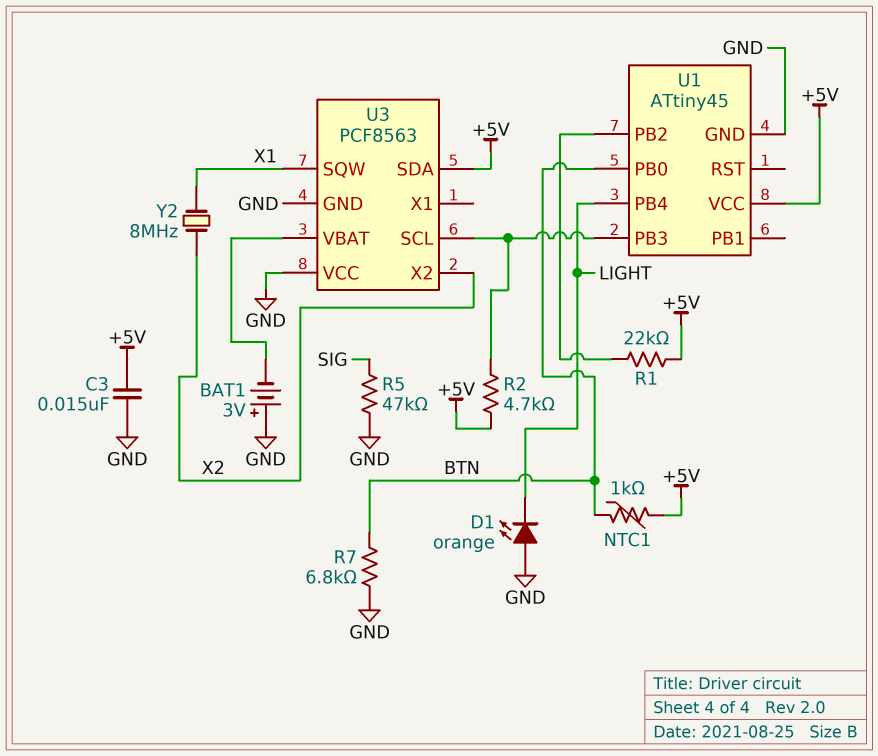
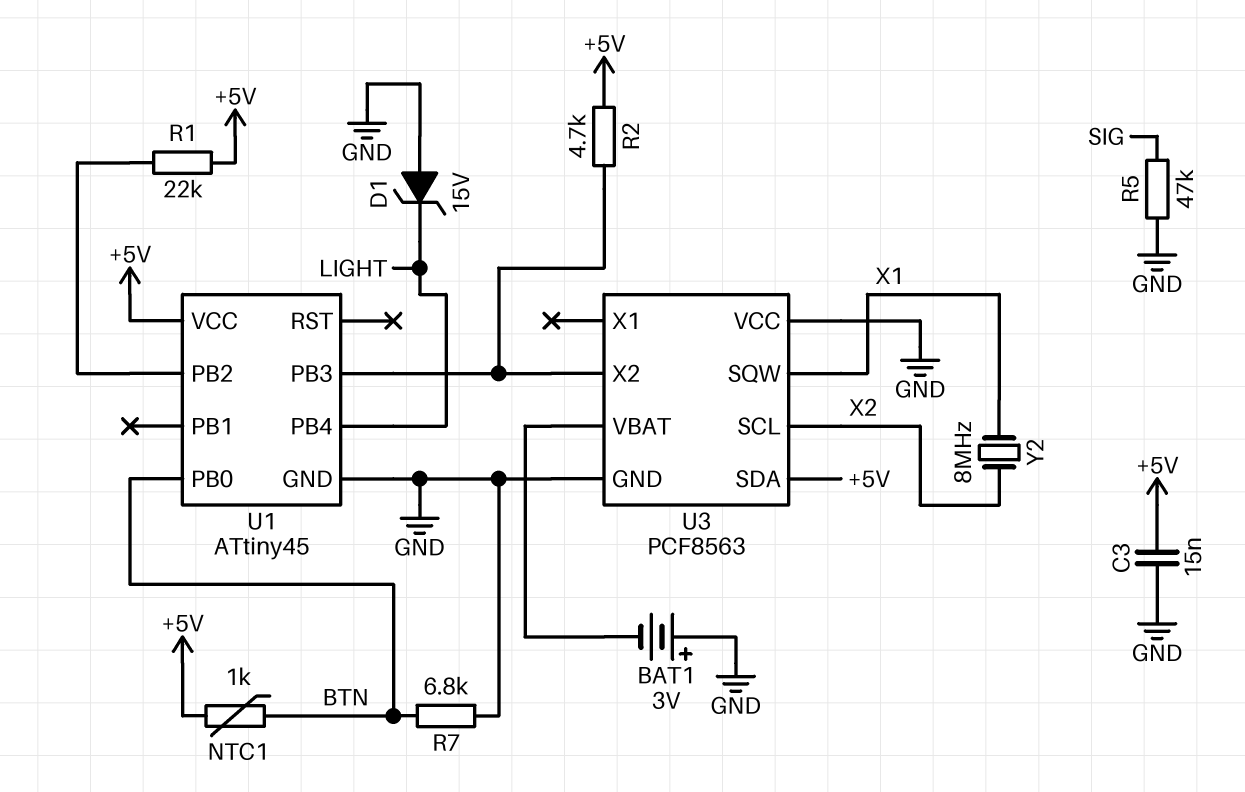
D1: LED orange (A GND, K LIGHT) -> zener 15V (A GND, K LIGHT)
U3 pin SCL: U1/PB3 -> X2
U3 pin X2: X2 -> U1/PB3

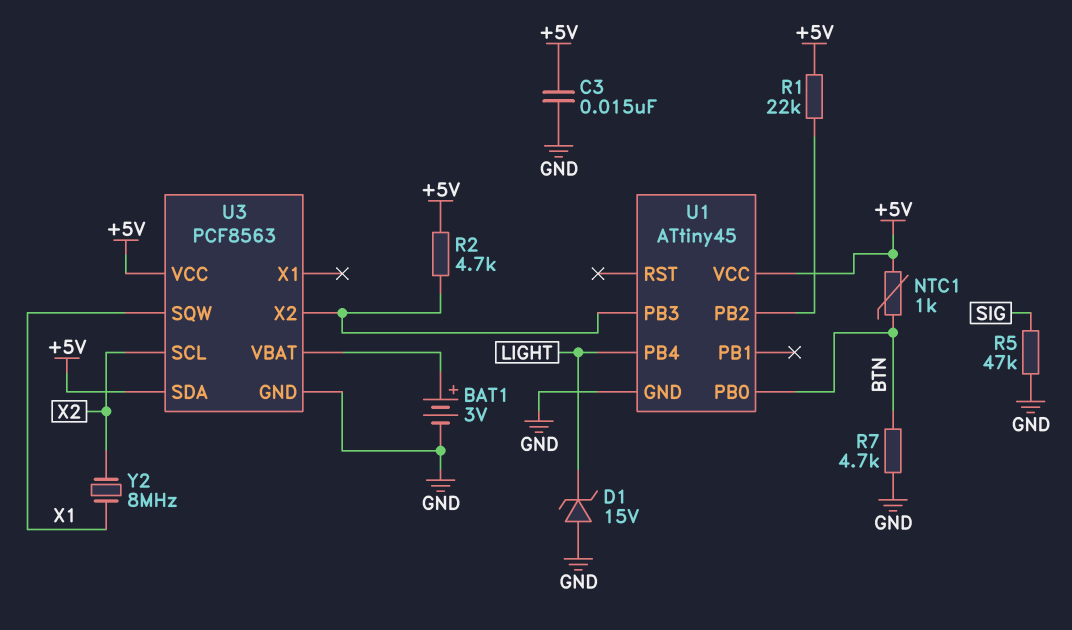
BAT1: 3V (plus GND, minus U3/VBAT) -> 3V (plus U3/VBAT, minus GND)
R7: 6.8k (BTN, GND) -> 4.7k (BTN, GND)
U3 pin VCC: GND -> +5V

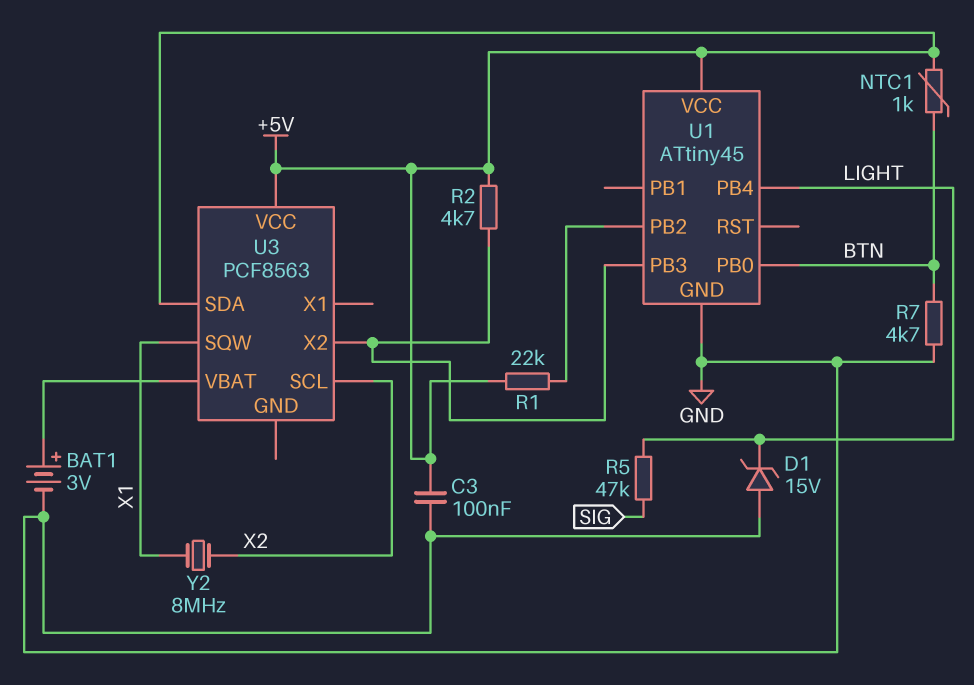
C3: 15nF (+5V, GND) -> 100nF (+5V, GND)
R5: 47k (GND, SIG) -> 47k (LIGHT, SIG)
U3 pin GND: GND -> none

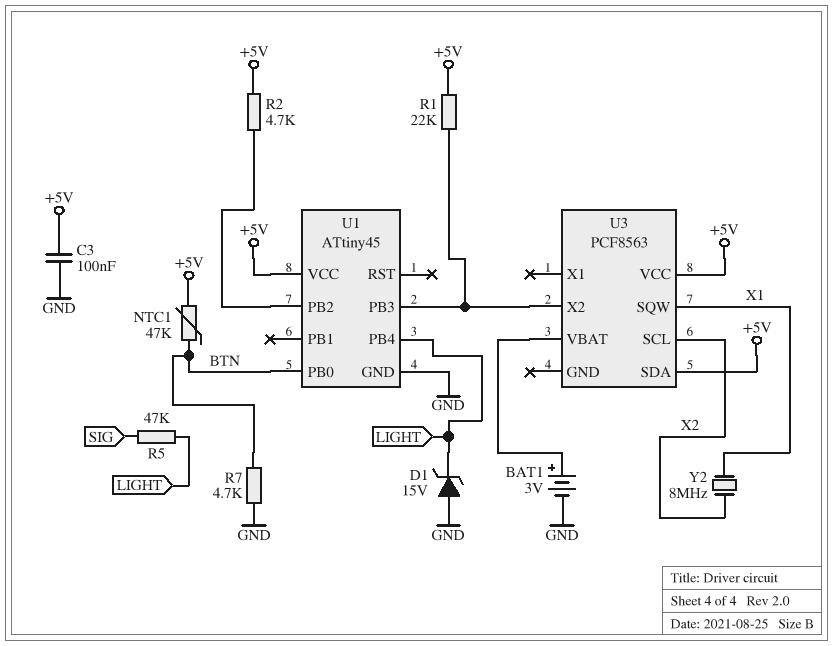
NTC1: 1k (+5V, BTN) -> 47k (+5V, BTN)
R1: 22k (+5V, U1/PB2) -> 22k (+5V, U1/PB3)
R2: 4.7k (+5V, U1/PB3) -> 4.7k (+5V, U1/PB2)

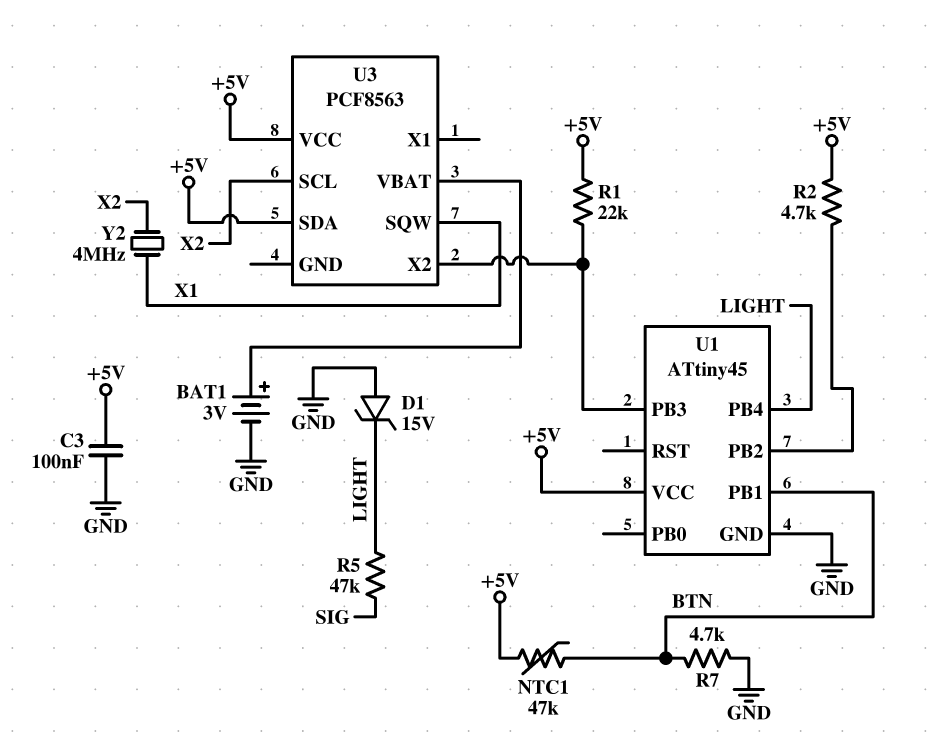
U1 pin PB0: BTN -> none
U1 pin PB1: none -> BTN
Y2: 8MHz (X1, X2) -> 4MHz (X1, X2)

